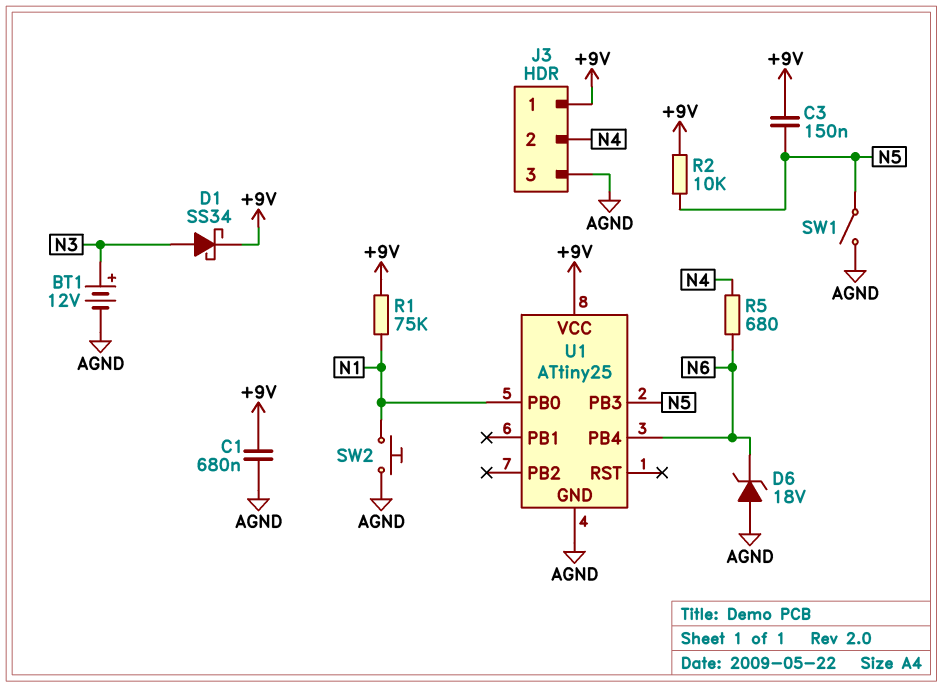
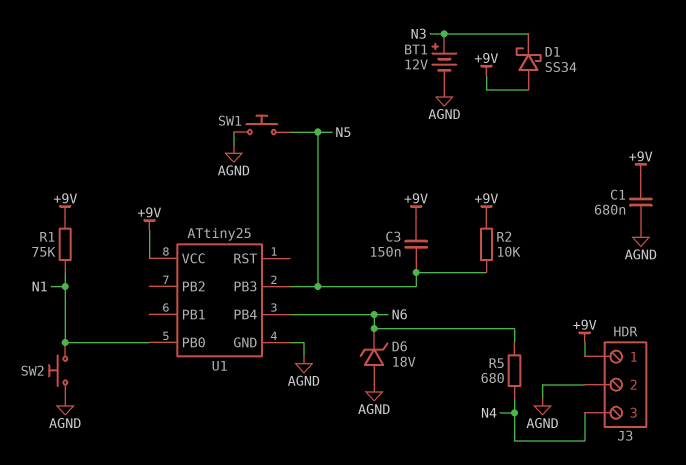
D1: schottky SS34 (A N3, K +9V) -> schottky SS34 (A +9V, K N3)
J3 pin 2: N4 -> AGND
J3 pin 3: AGND -> N4
SW1: switch (AGND, N5) -> button (AGND, N5)

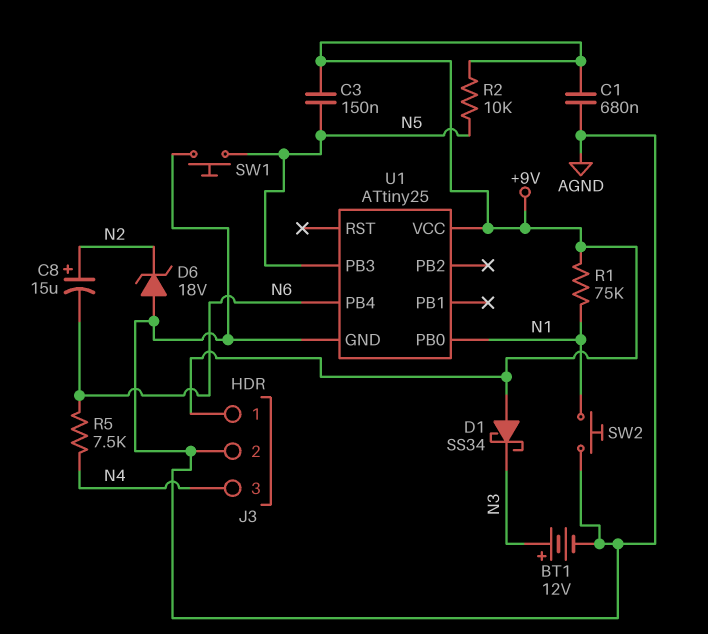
C8: none -> 15uF (plus N2, minus N6)
D6: zener 18V (A AGND, K N6) -> zener 18V (A AGND, K N2)
R5: 680 (N4, N6) -> 7.5k (N4, N6)

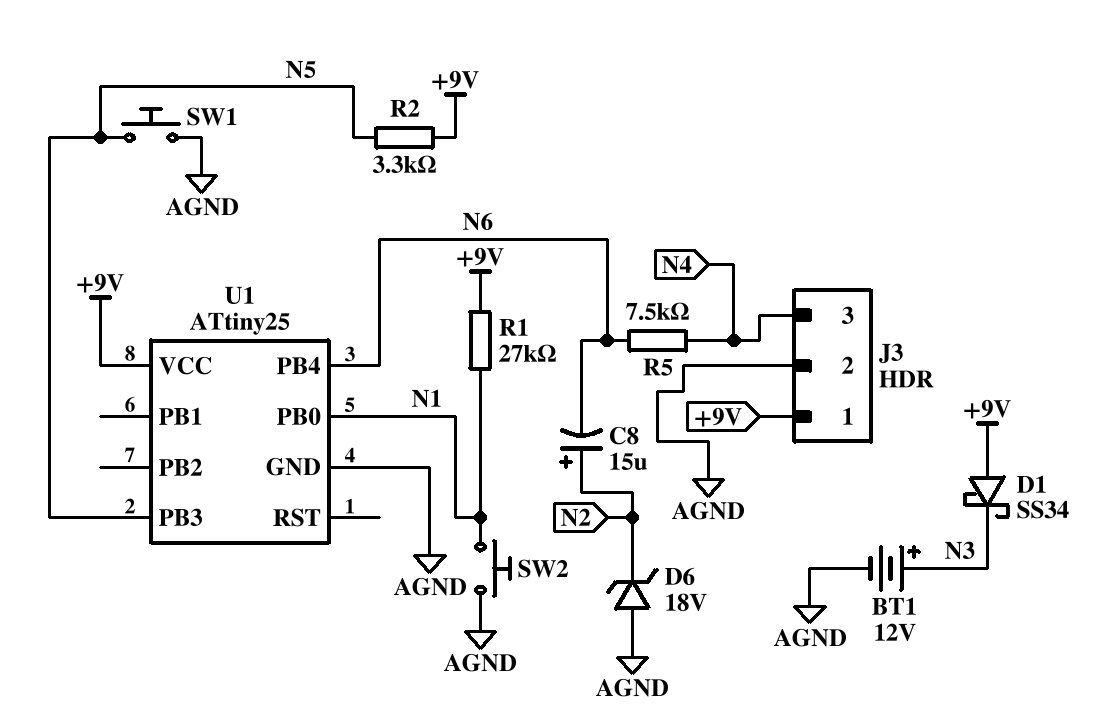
C1: 680nF (+9V, AGND) -> none
C3: 150nF (+9V, N5) -> none
R1: 75k (+9V, N1) -> 27k (+9V, N1)
R2: 10k (+9V, N5) -> 3.3k (+9V, N5)

